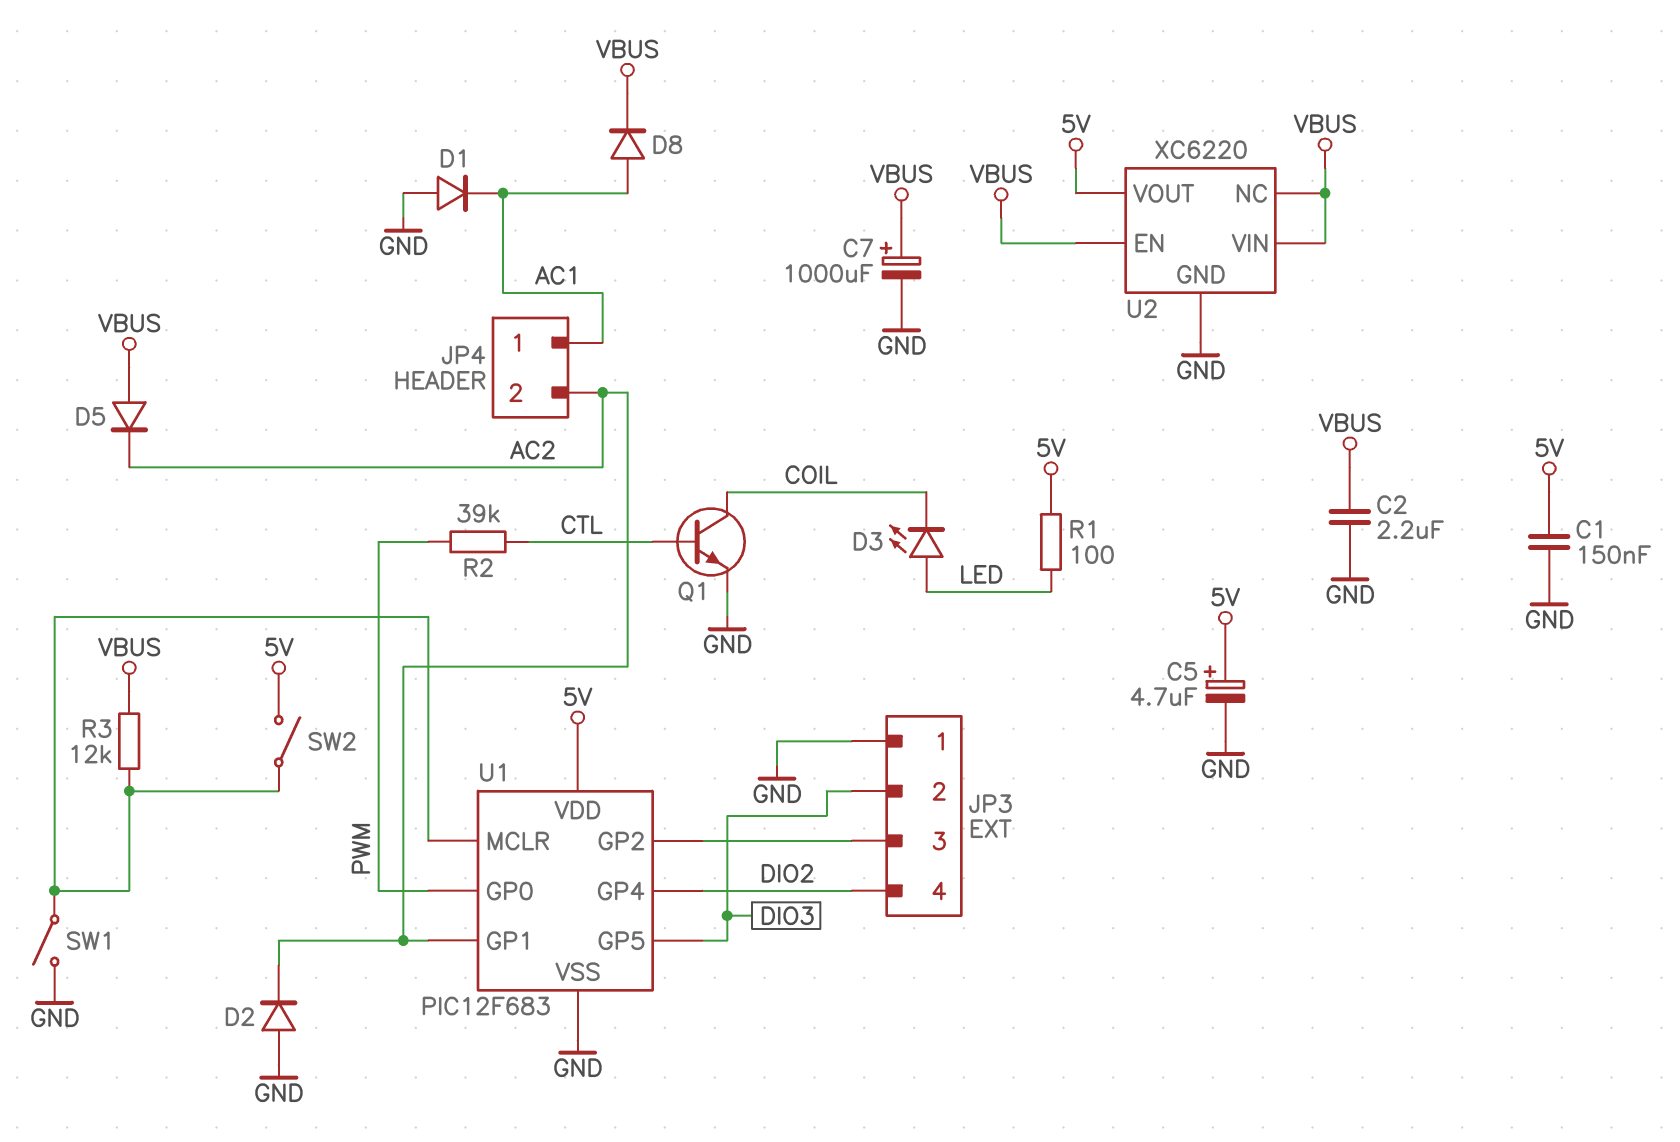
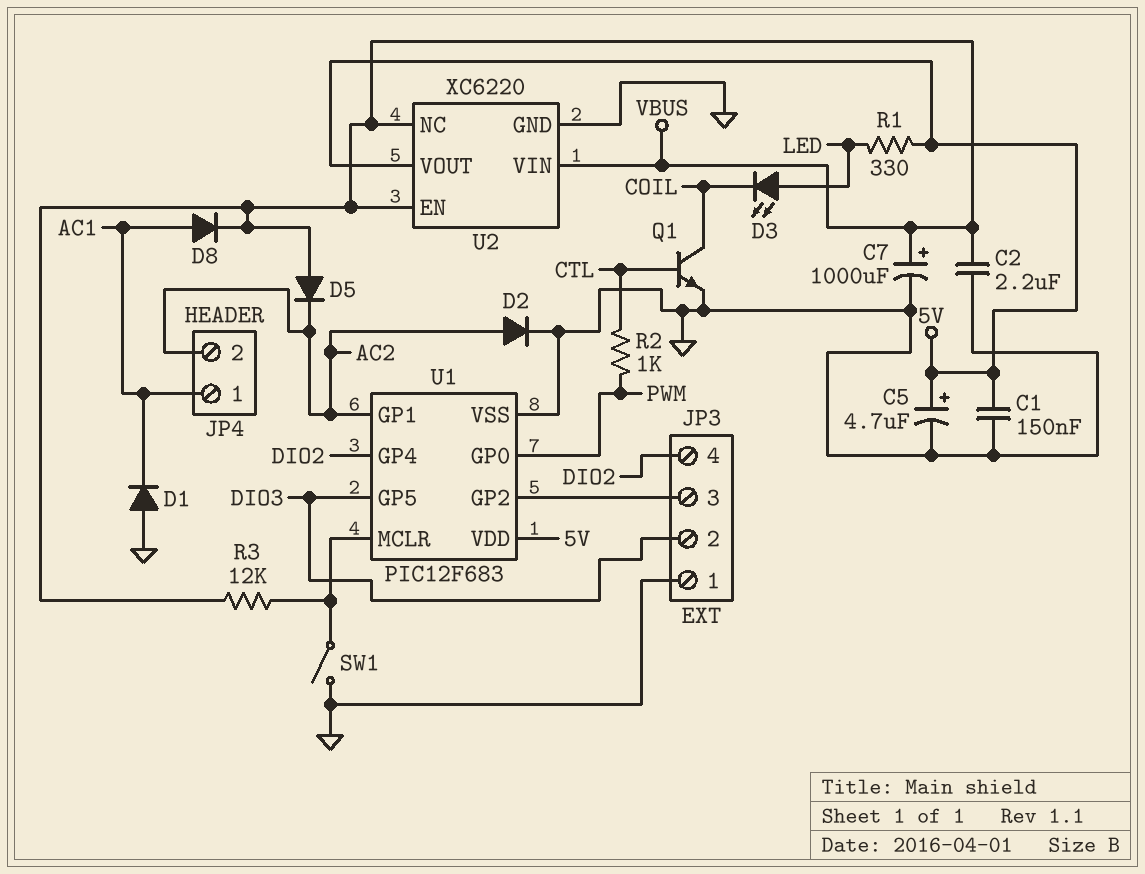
D2: diode (A GND, K AC2) -> diode (A AC2, K GND)
R1: 100 (5V, LED) -> 330 (5V, LED)
R2: 39k (CTL, PWM) -> 1k (CTL, PWM)
SW2: switch (5V, U1/MCLR) -> none

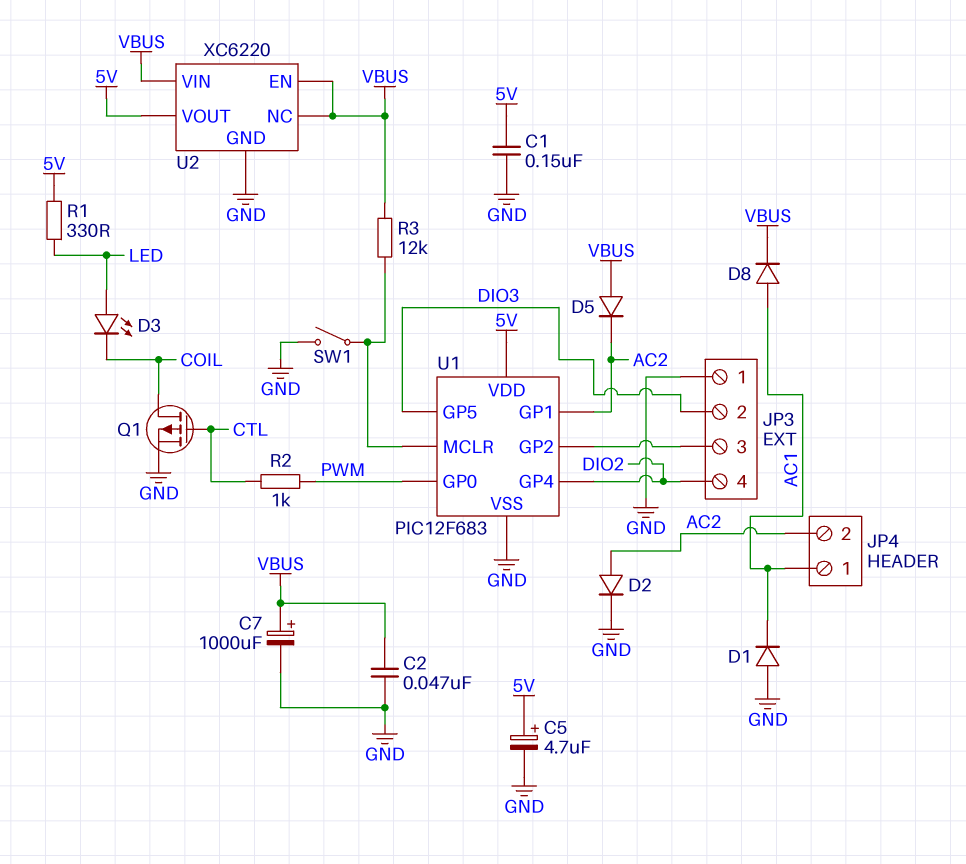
C2: 2.2uF (GND, VBUS) -> 47nF (GND, VBUS)
Q1: NPN (B CTL, C COIL, E GND) -> PMOS (G CTL, D COIL, S GND)

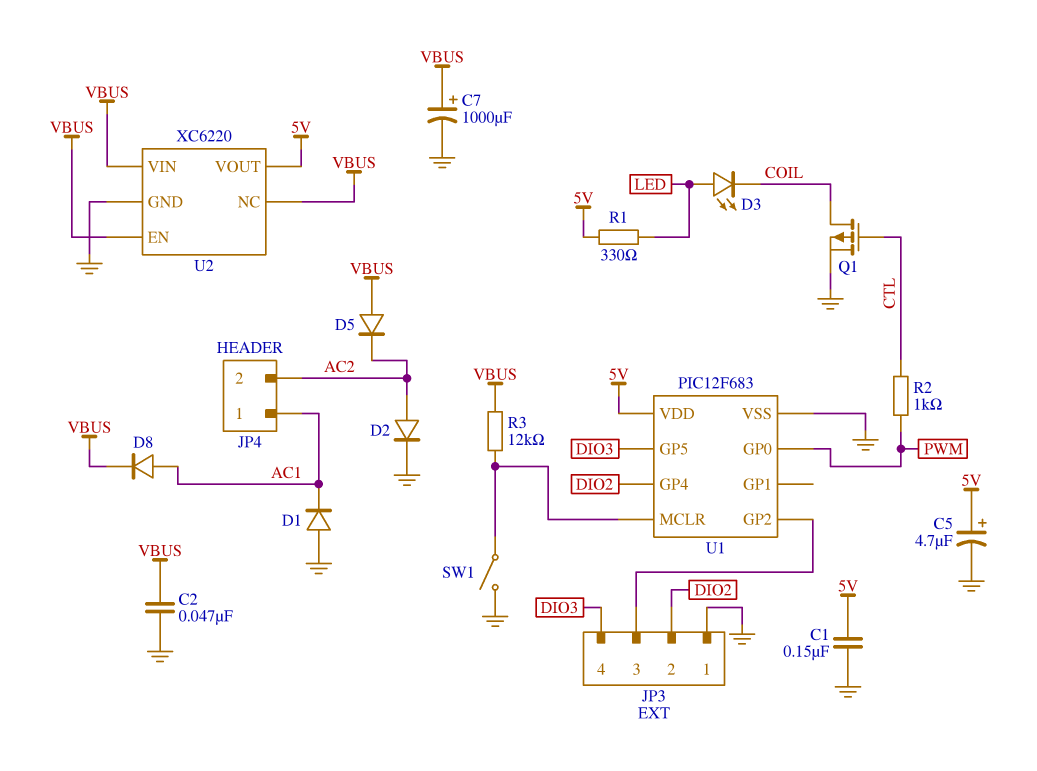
JP3 pin 2: DIO3 -> DIO2
JP3 pin 4: DIO2 -> DIO3
U1 pin GP1: AC2 -> none

